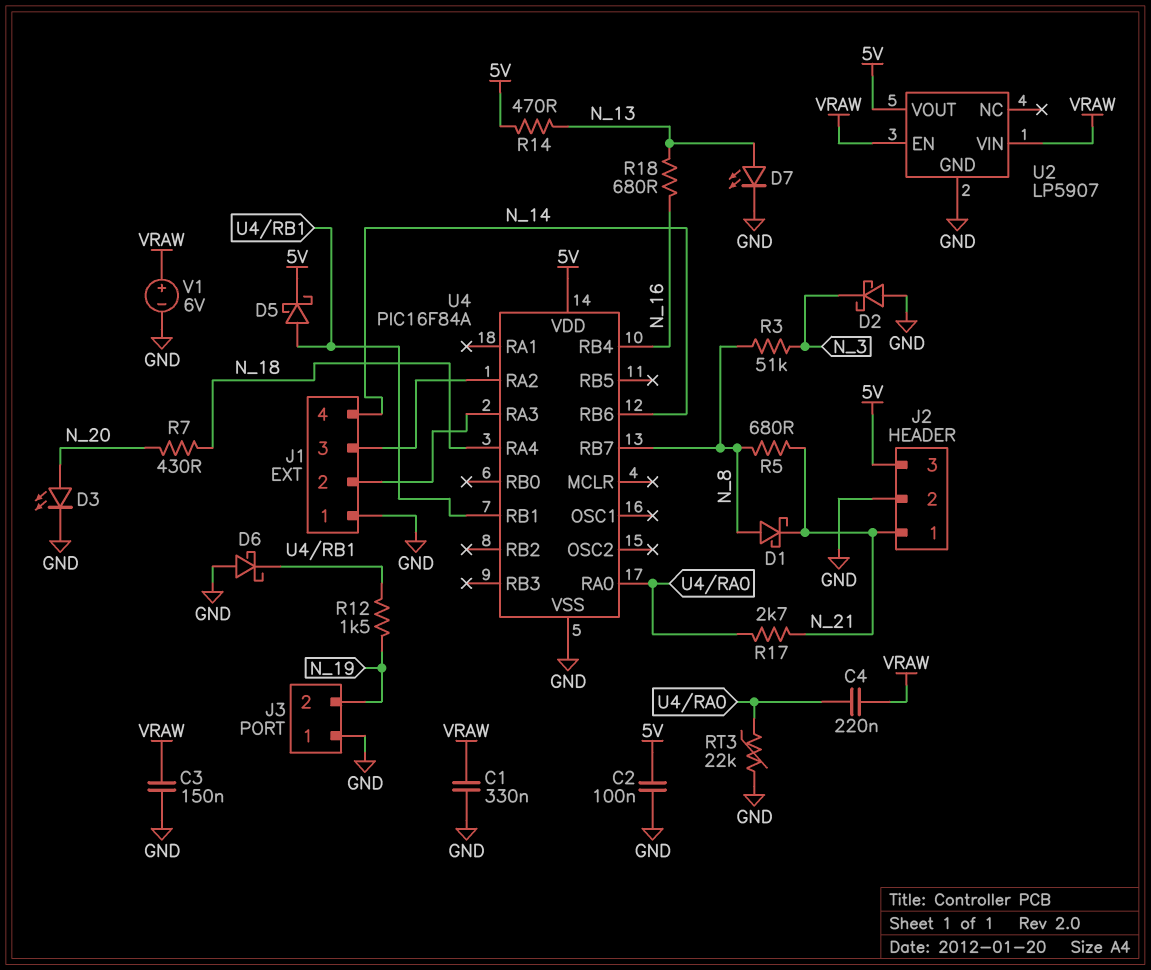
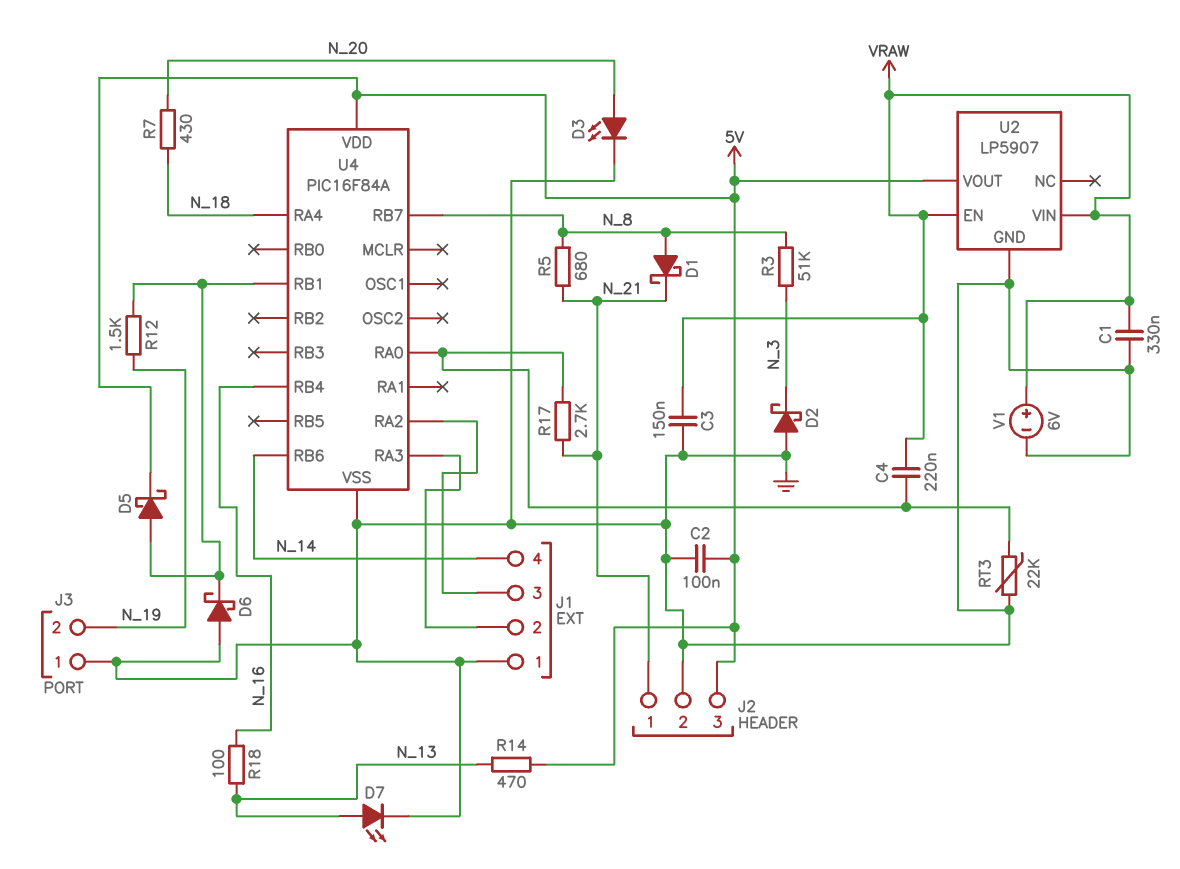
R18: 680 (N_13, N_16) -> 100 (N_13, N_16)

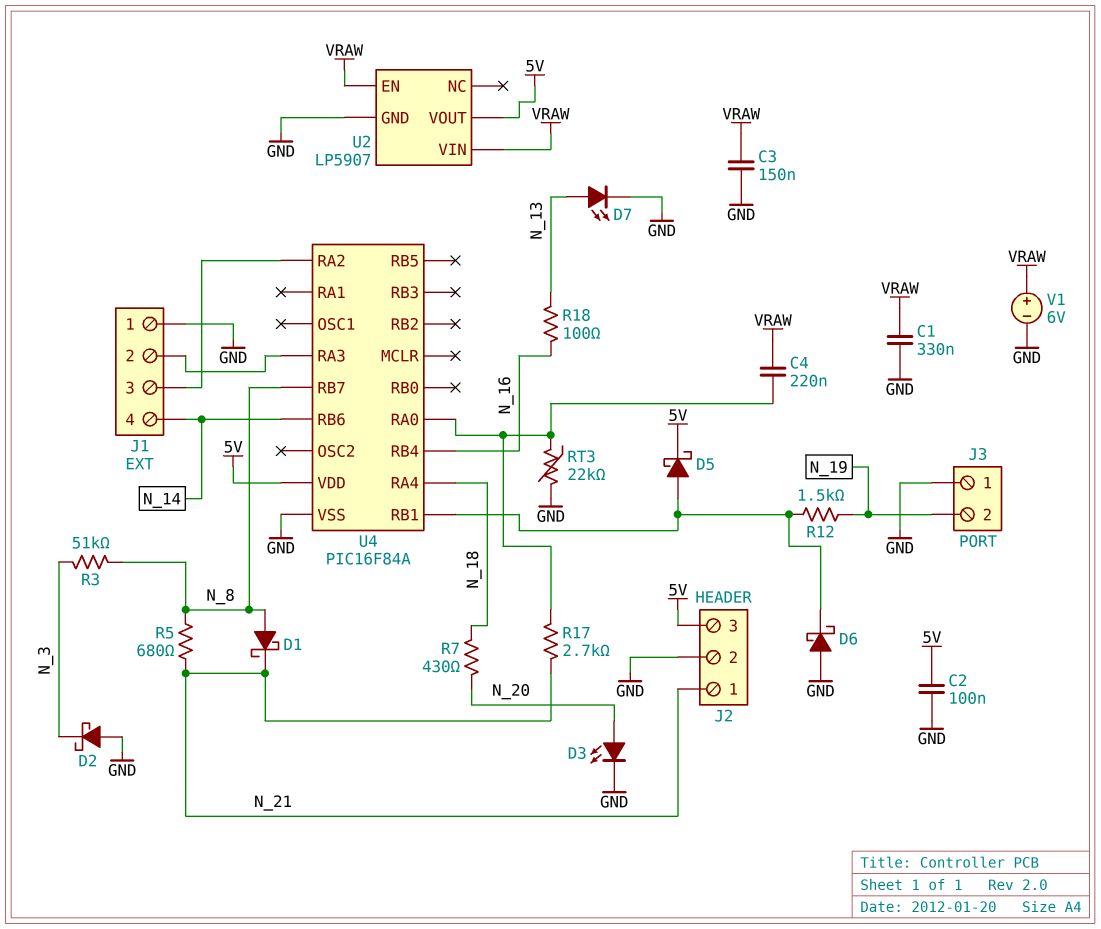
R14: 470 (5V, N_13) -> none

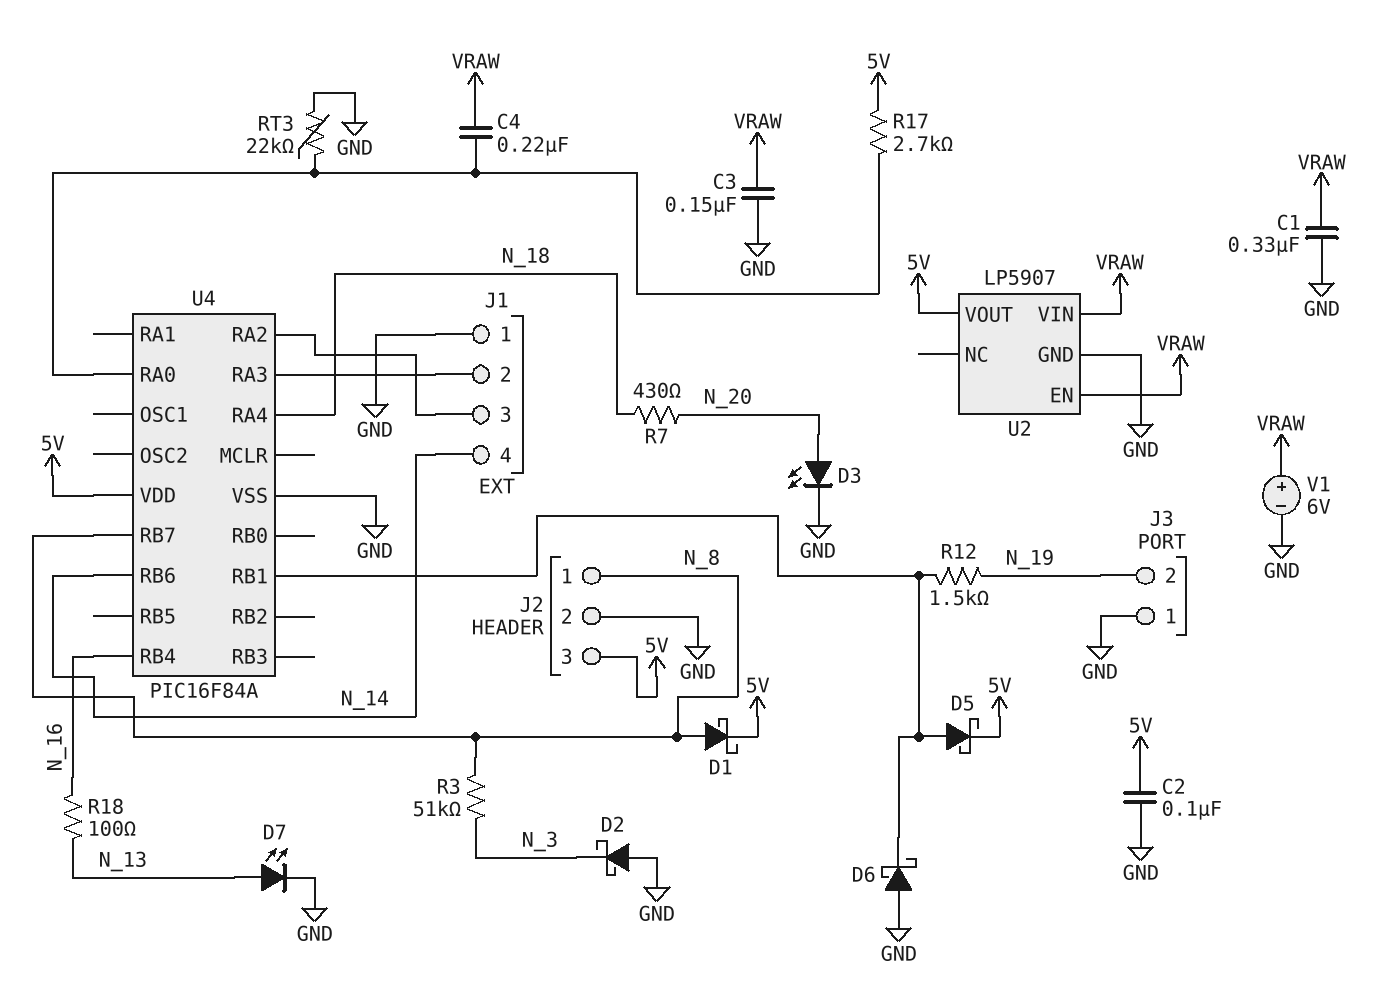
D1: schottky (A N_8, K N_21) -> schottky (A N_8, K 5V)
J2 pin 1: N_21 -> N_8
R5: 680 (N_8, N_21) -> none
R17: 2.7k (N_21, U4/RA0) -> 2.7k (5V, U4/RA0)

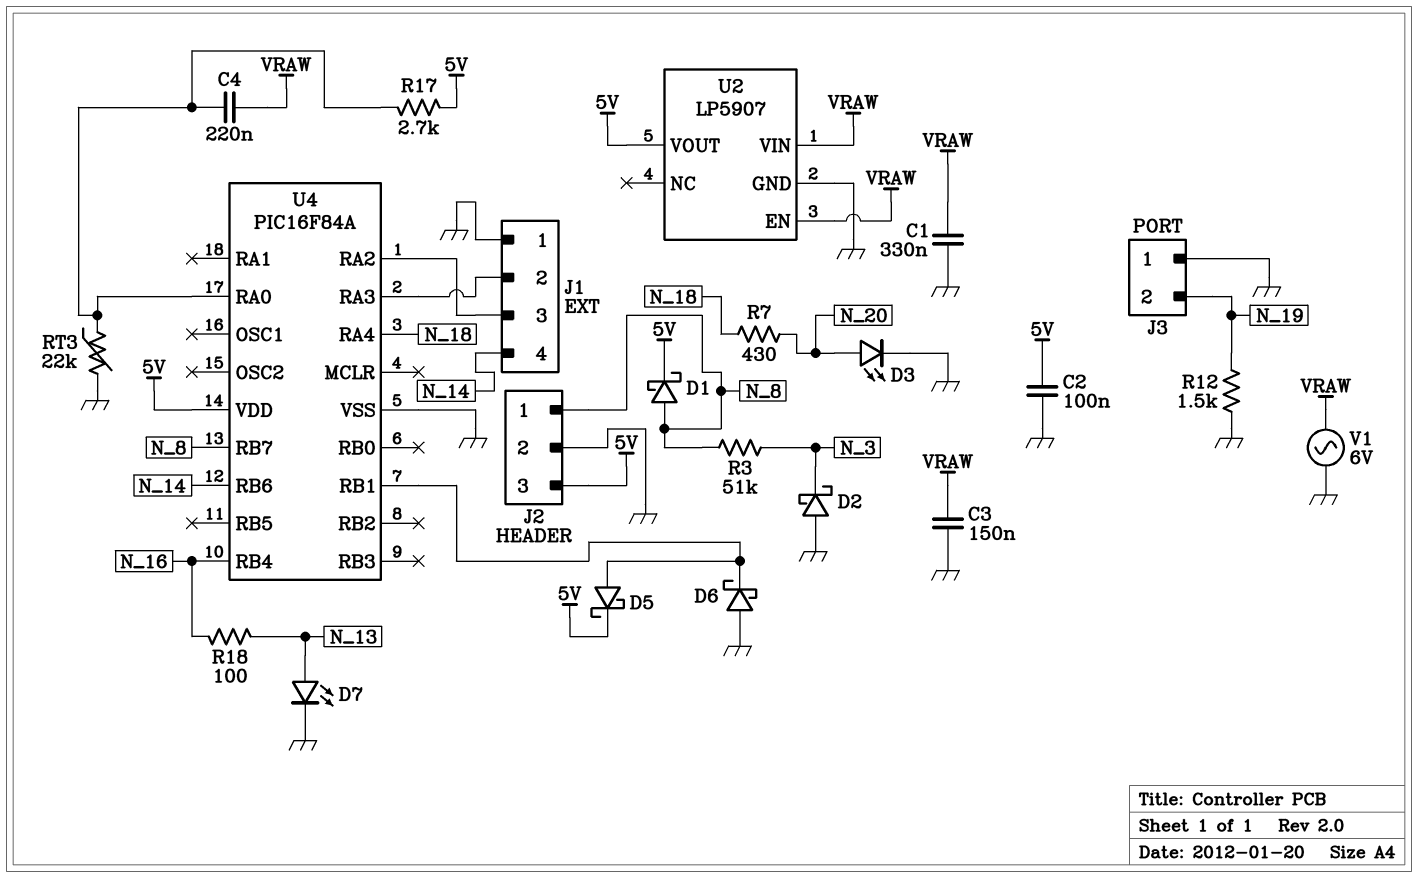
R12: 1.5k (N_19, U4/RB1) -> 1.5k (GND, N_19)
V1: 6V (plus VRAW, minus GND) -> AC 6V (GND, VRAW)

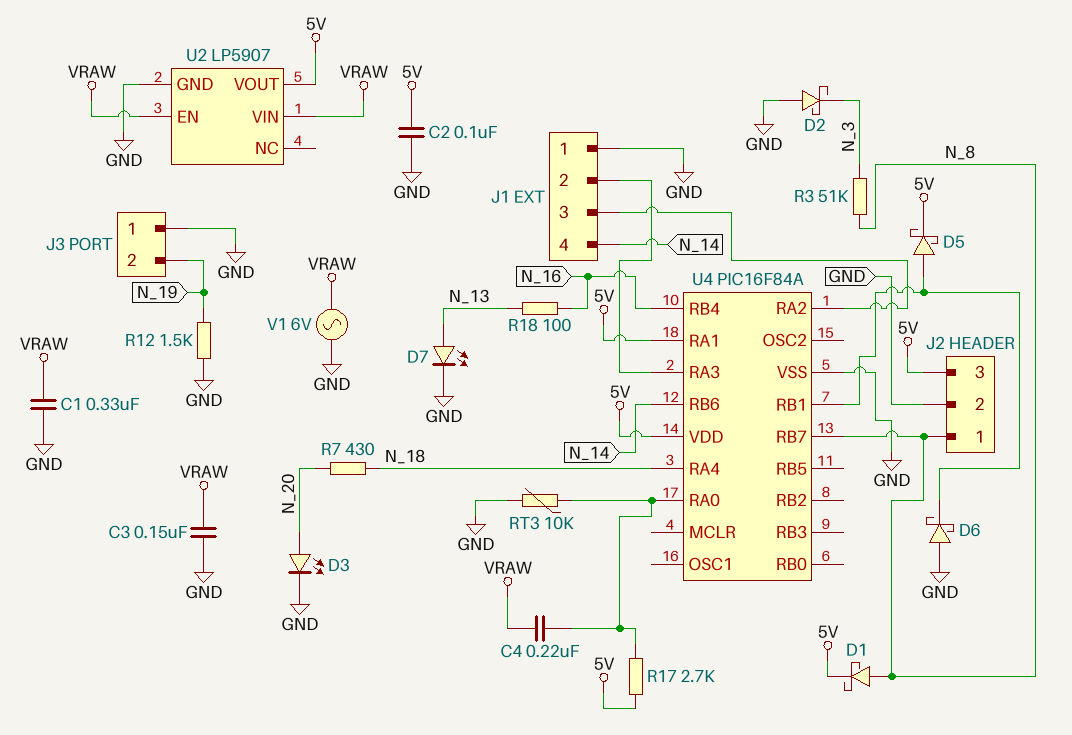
RT3: 22k (GND, U4/RA0) -> 10k (GND, U4/RA0)
U4 pin RA1: none -> 5V

